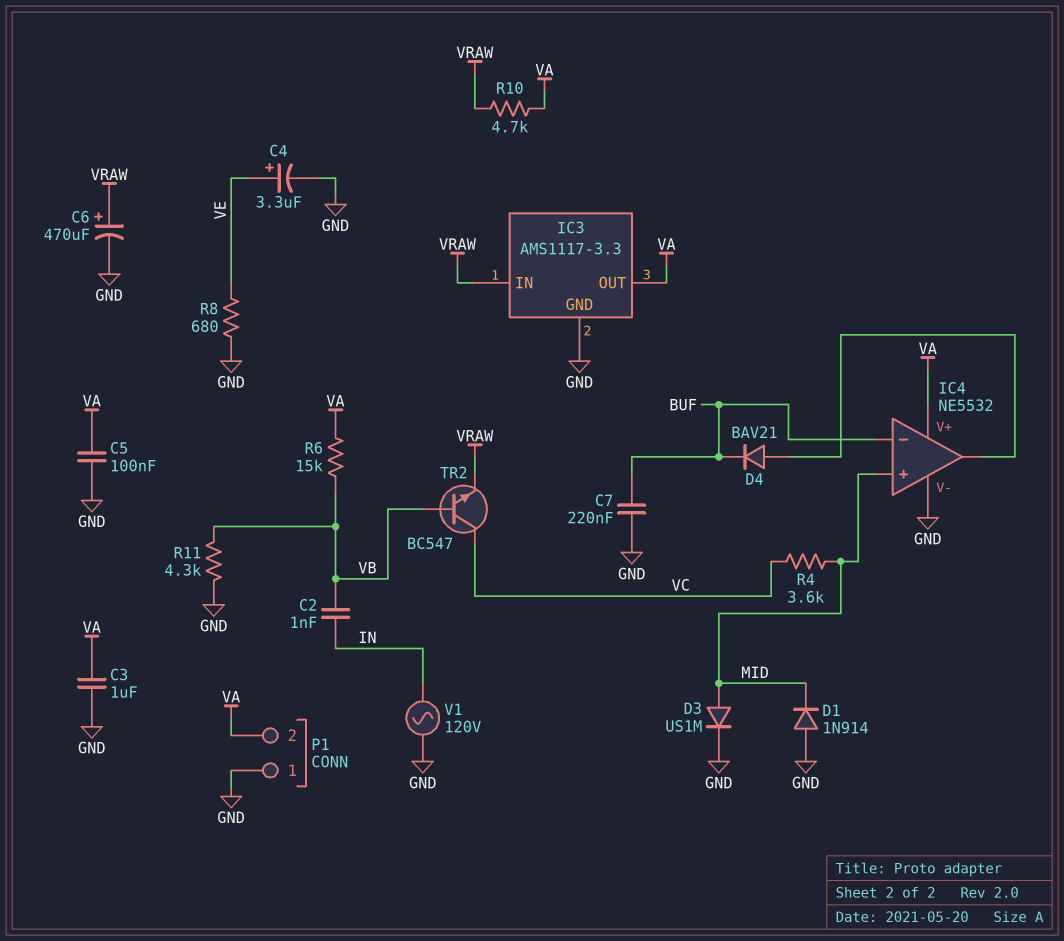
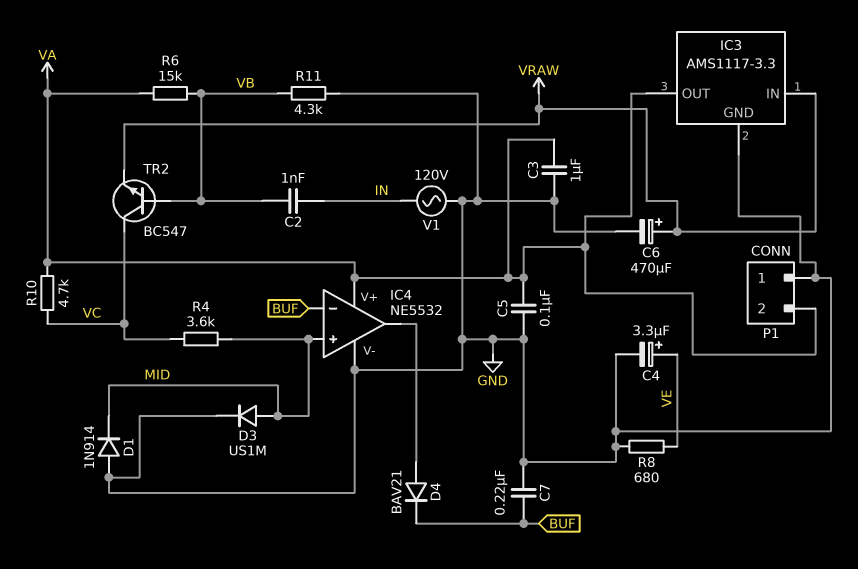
R10: 4.7k (VA, VRAW) -> 4.7k (VA, VC)

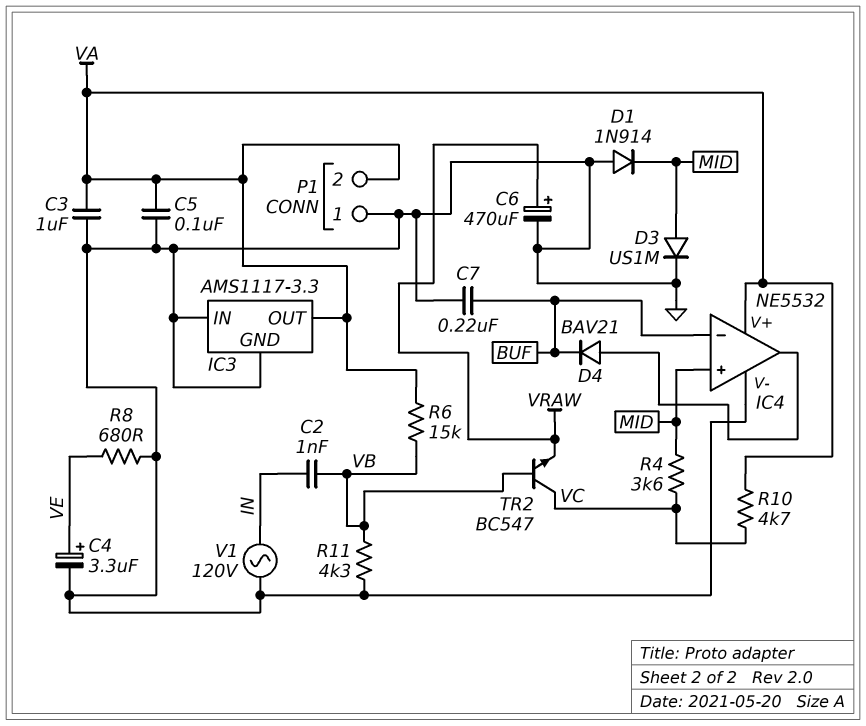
IC3 pin IN: VRAW -> GND

